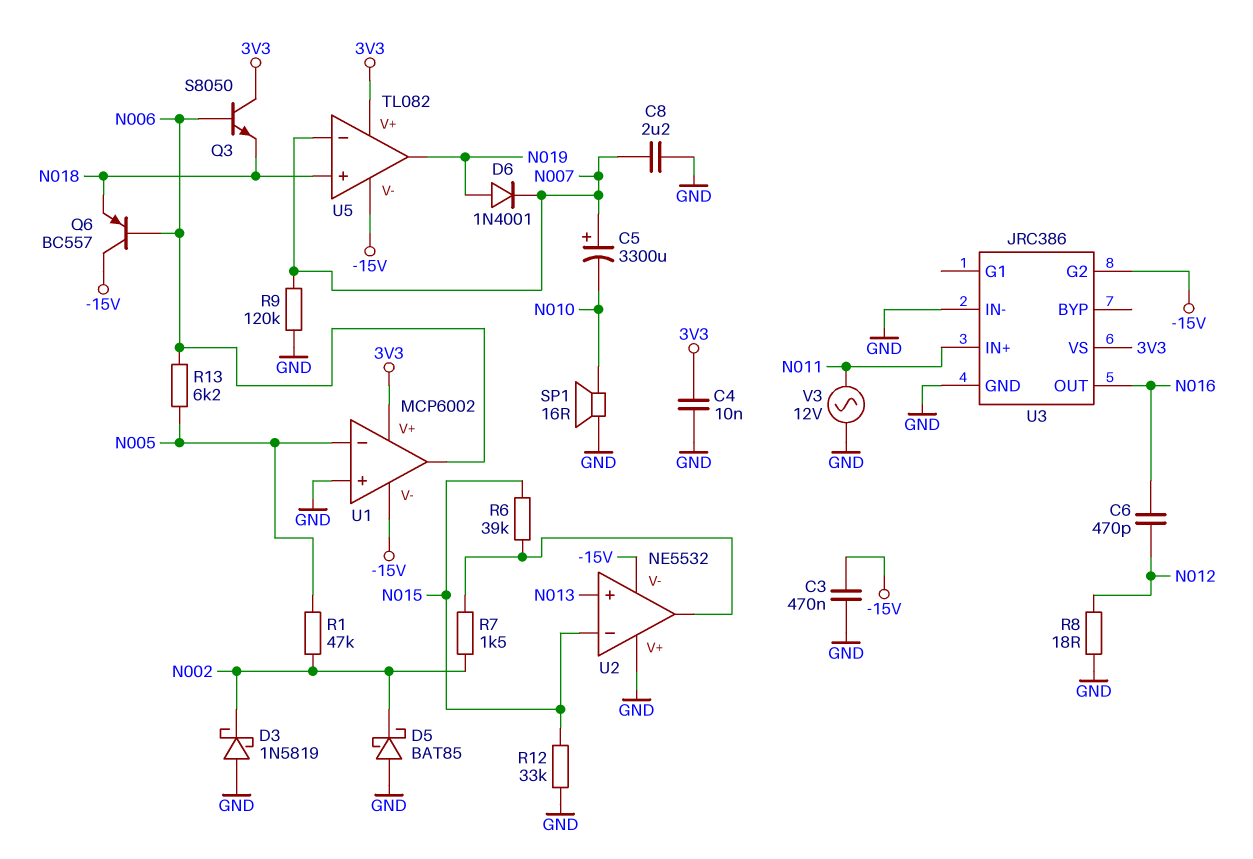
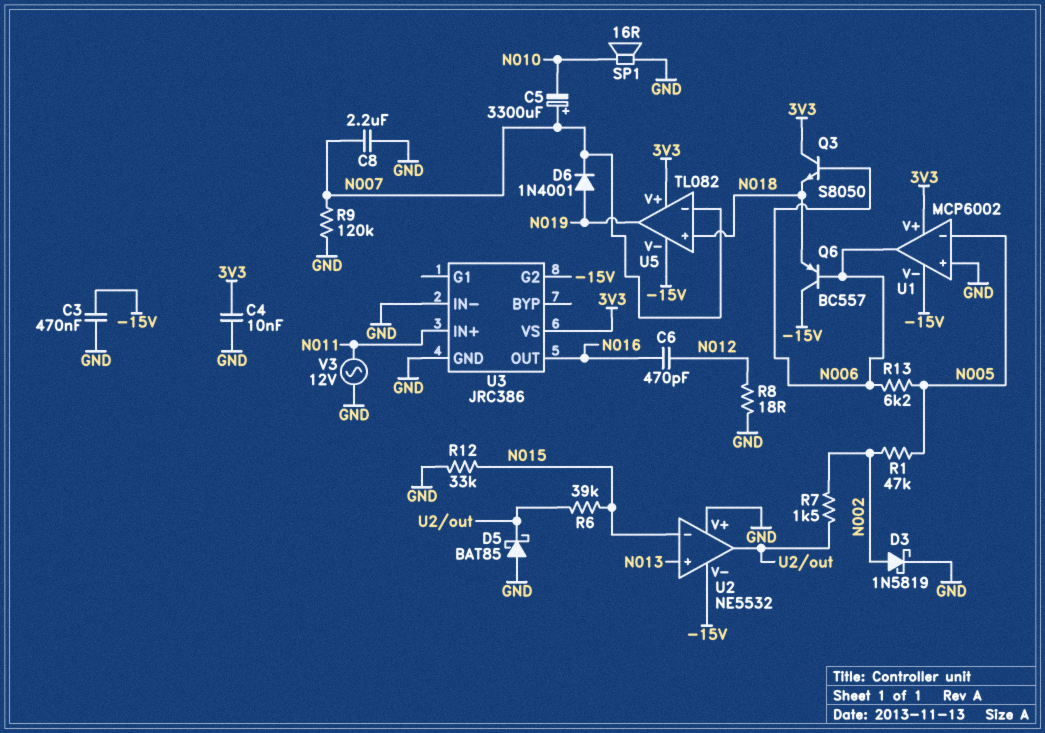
D3: schottky 1N5819 (A GND, K N002) -> schottky 1N5819 (A N002, K GND)
D5: schottky BAT85 (A GND, K N002) -> schottky BAT85 (A GND, K U2/out)

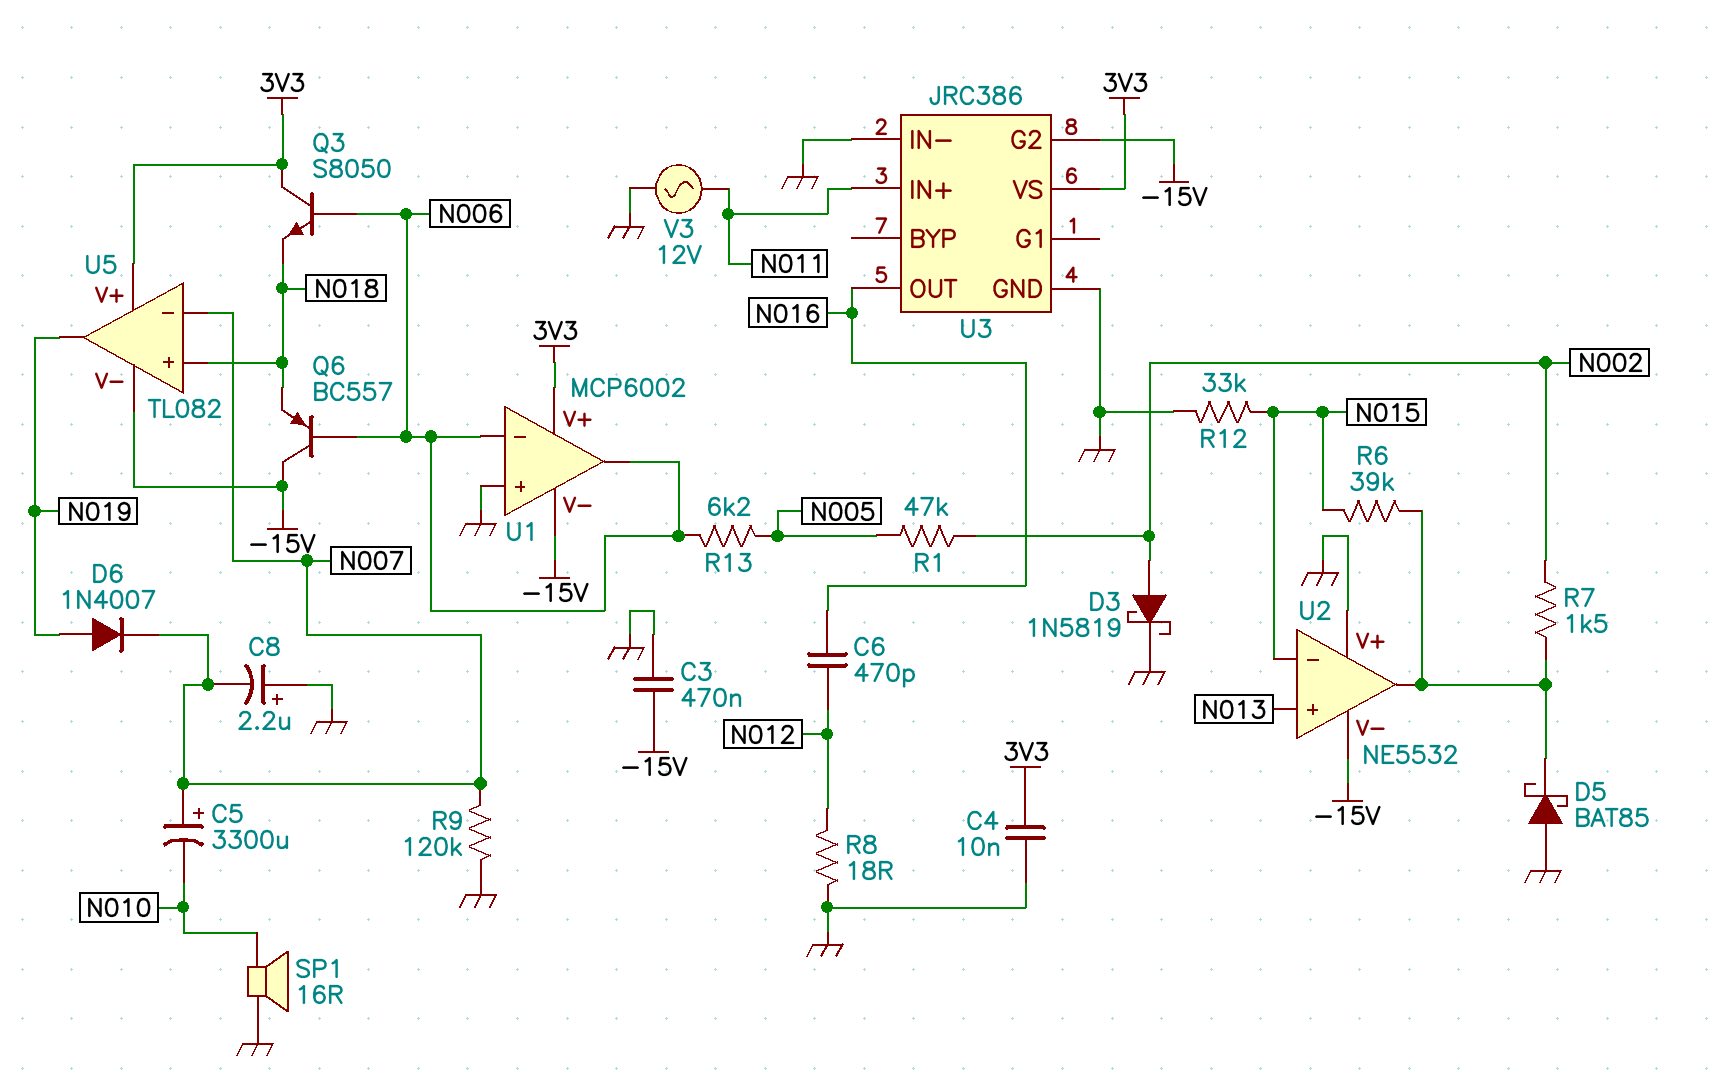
C8: 2.2uF (GND, N007) -> 2.2uF (plus GND, minus N007)
D6: diode 1N4001 (A N019, K N007) -> diode 1N4007 (A N019, K N007)
U1 pin in-: N005 -> N006

